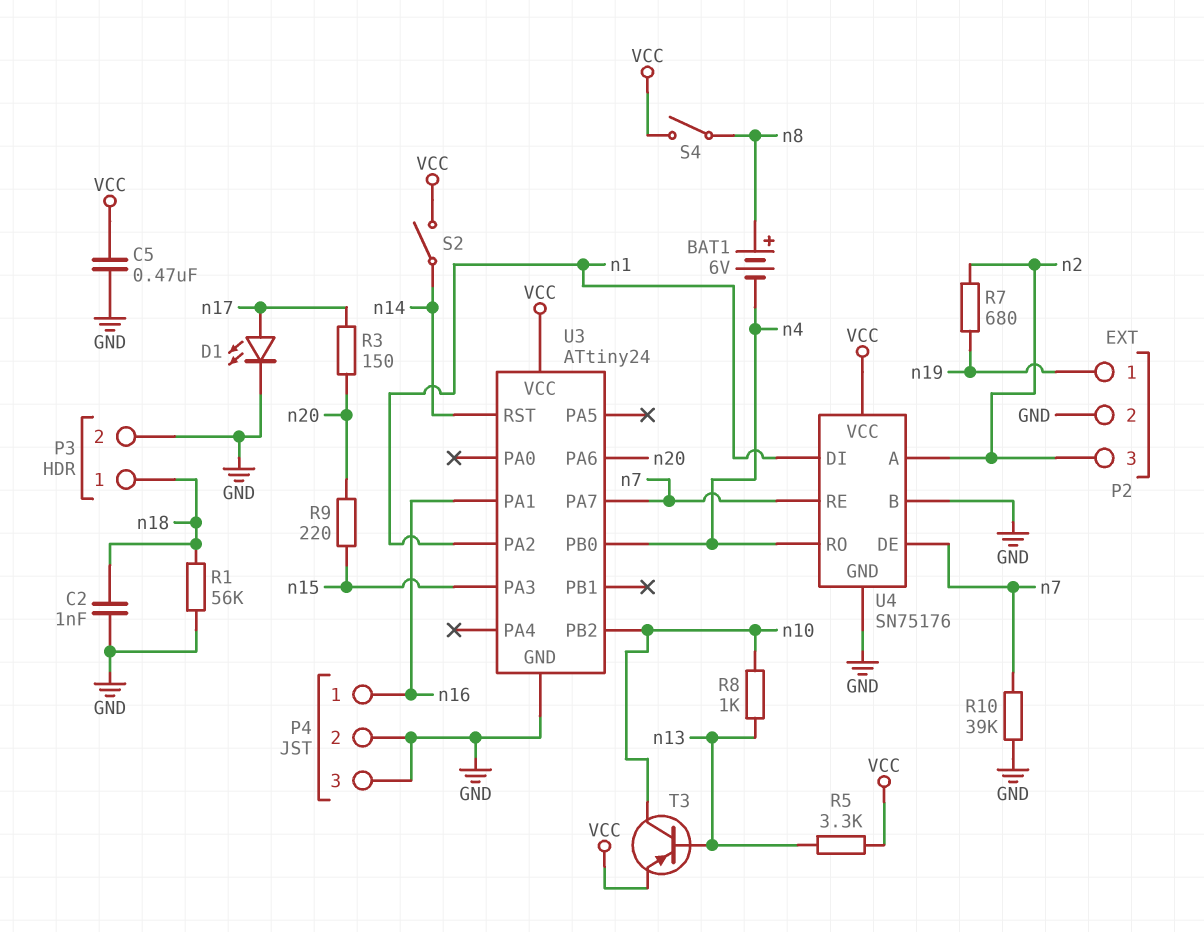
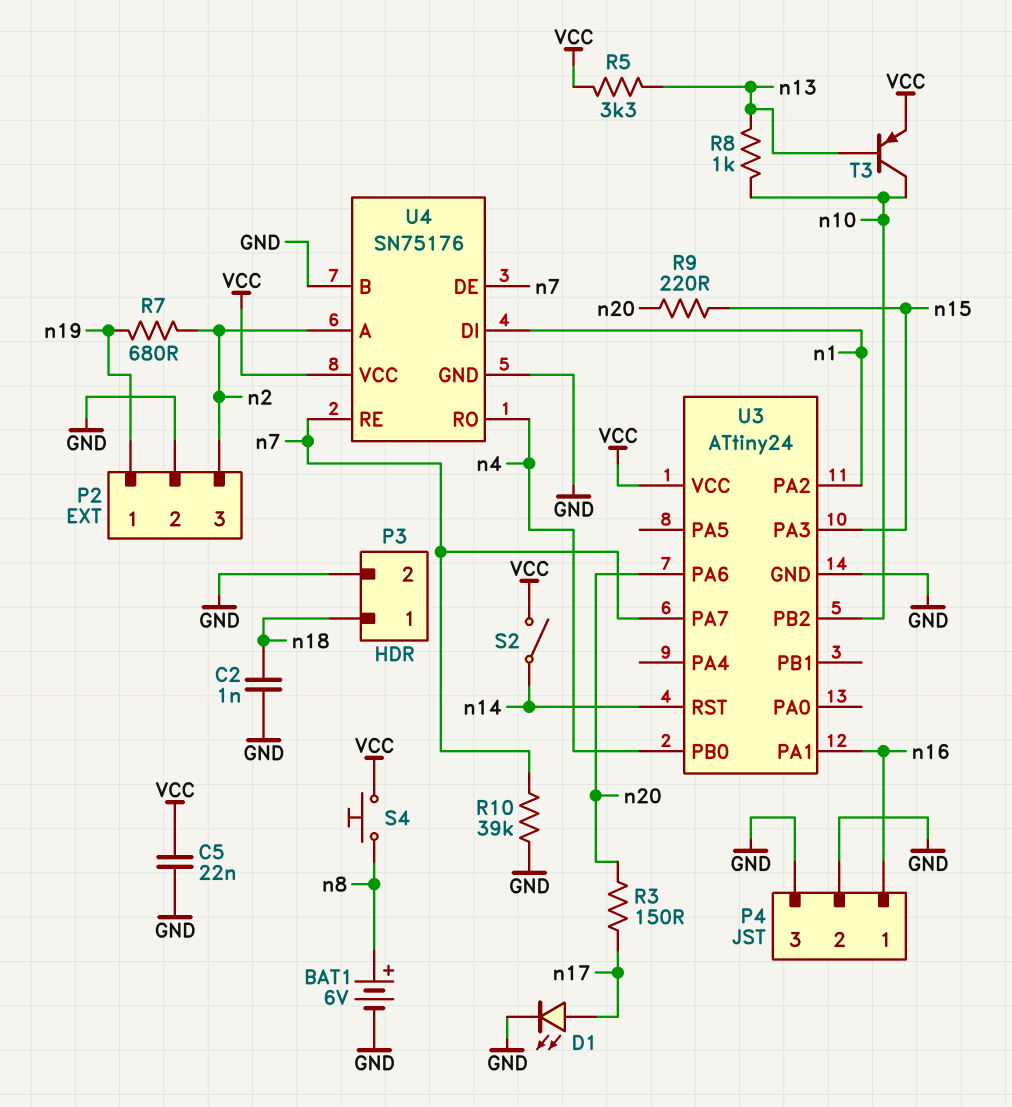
BAT1: 6V (plus n8, minus n4) -> 6V (plus n8, minus GND)
C5: 470nF (GND, VCC) -> 22nF (GND, VCC)
R1: 56k (GND, n18) -> none
S4: switch (VCC, n8) -> button (VCC, n8)

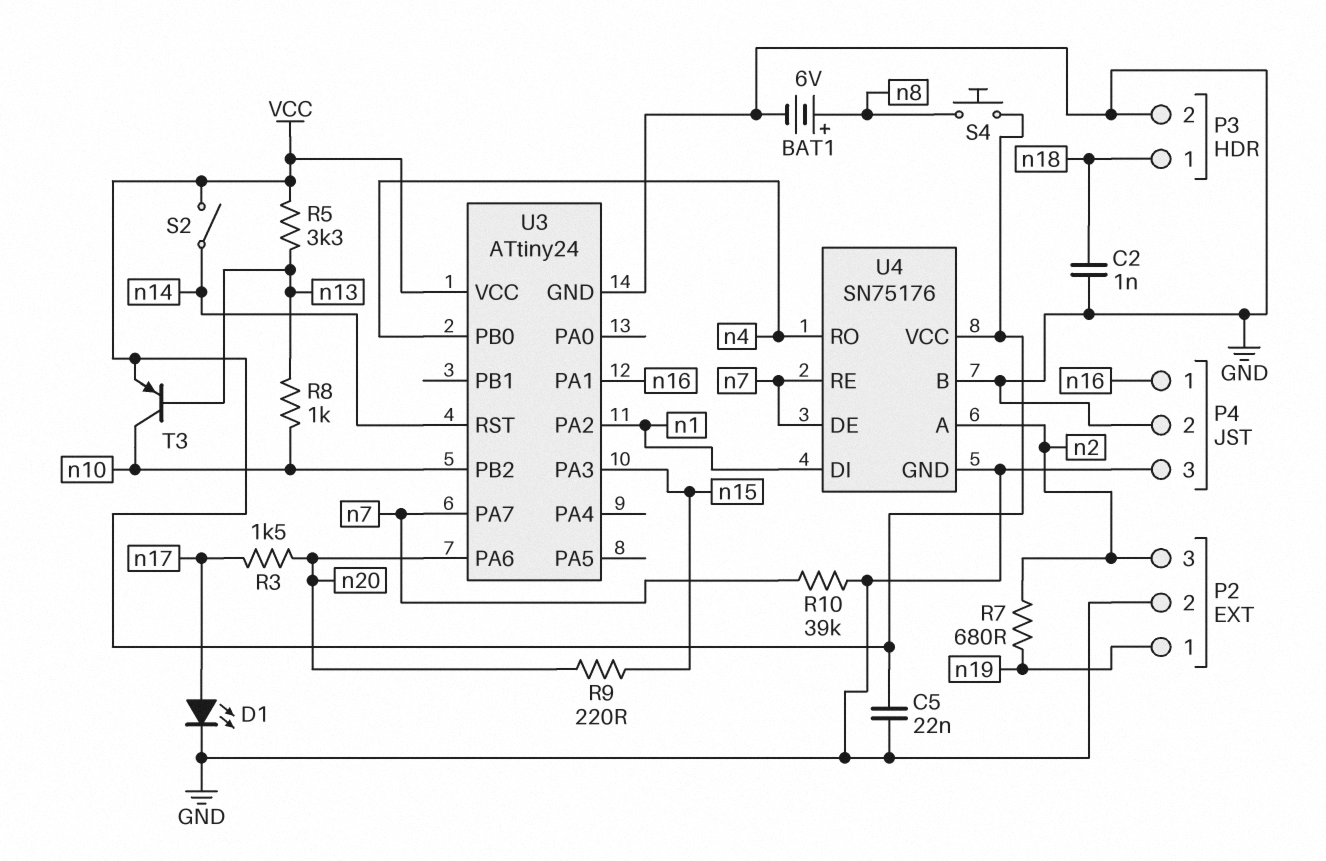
R3: 150 (n17, n20) -> 1.5k (n17, n20)

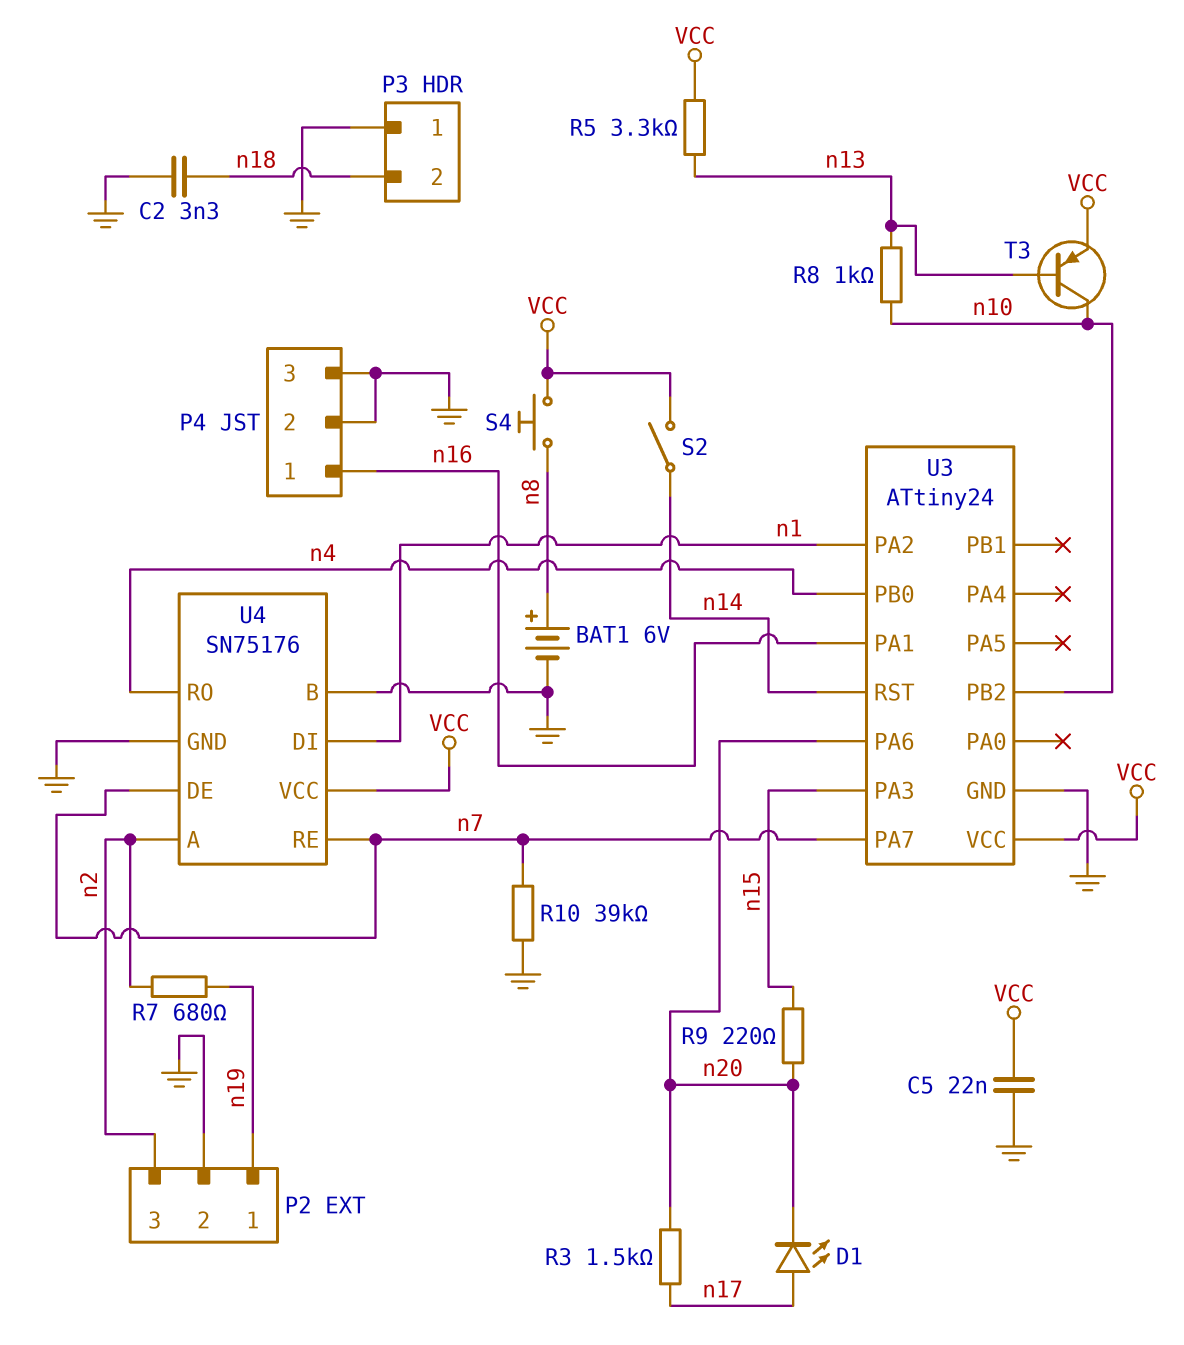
C2: 1nF (GND, n18) -> 3.3nF (GND, n18)
D1: LED (A n17, K GND) -> LED (A n17, K n20)
P3 pin 1: n18 -> GND
P3 pin 2: GND -> n18

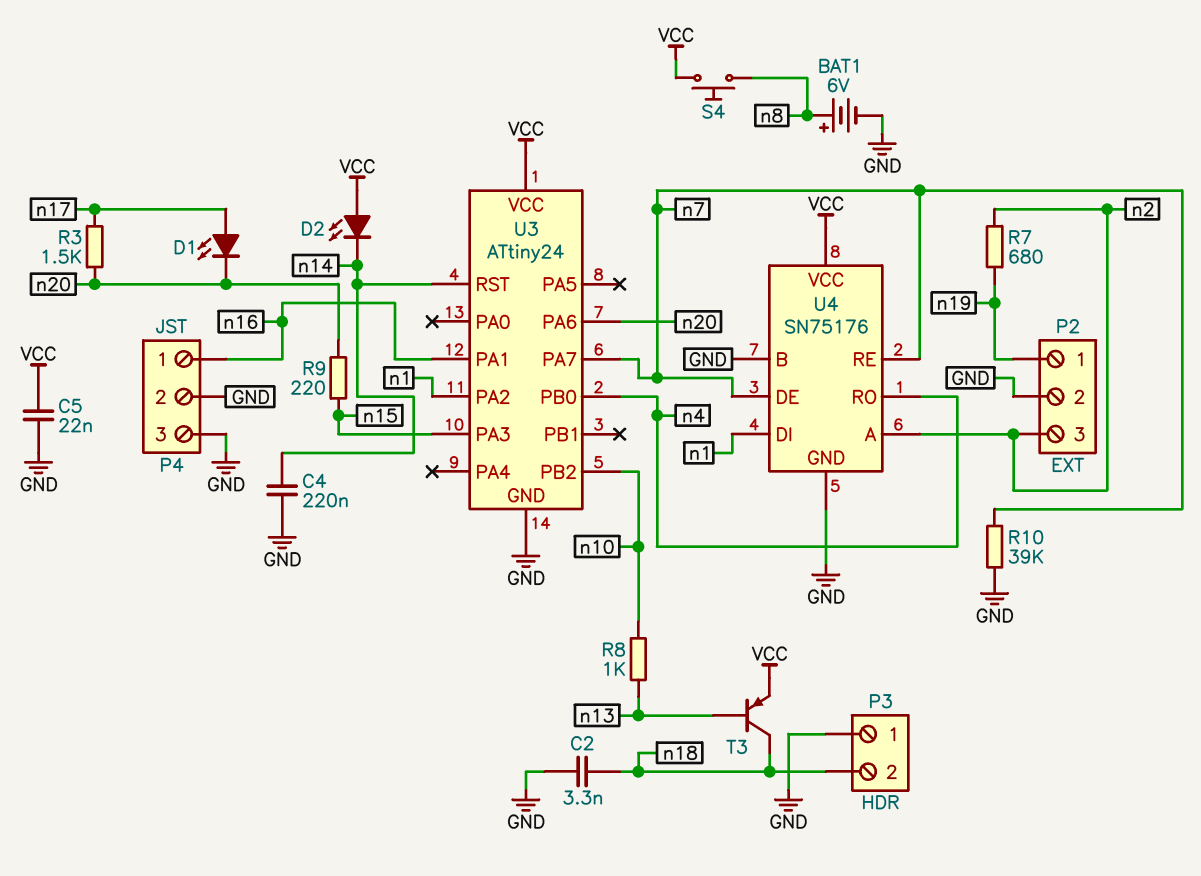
C4: none -> 220nF (GND, n14)
D2: none -> LED (A VCC, K n14)
R5: 3.3k (VCC, n13) -> none
S2: switch (VCC, n14) -> none
T3: PNP (B n13, C n10, E VCC) -> PNP (B n13, C n18, E VCC)

